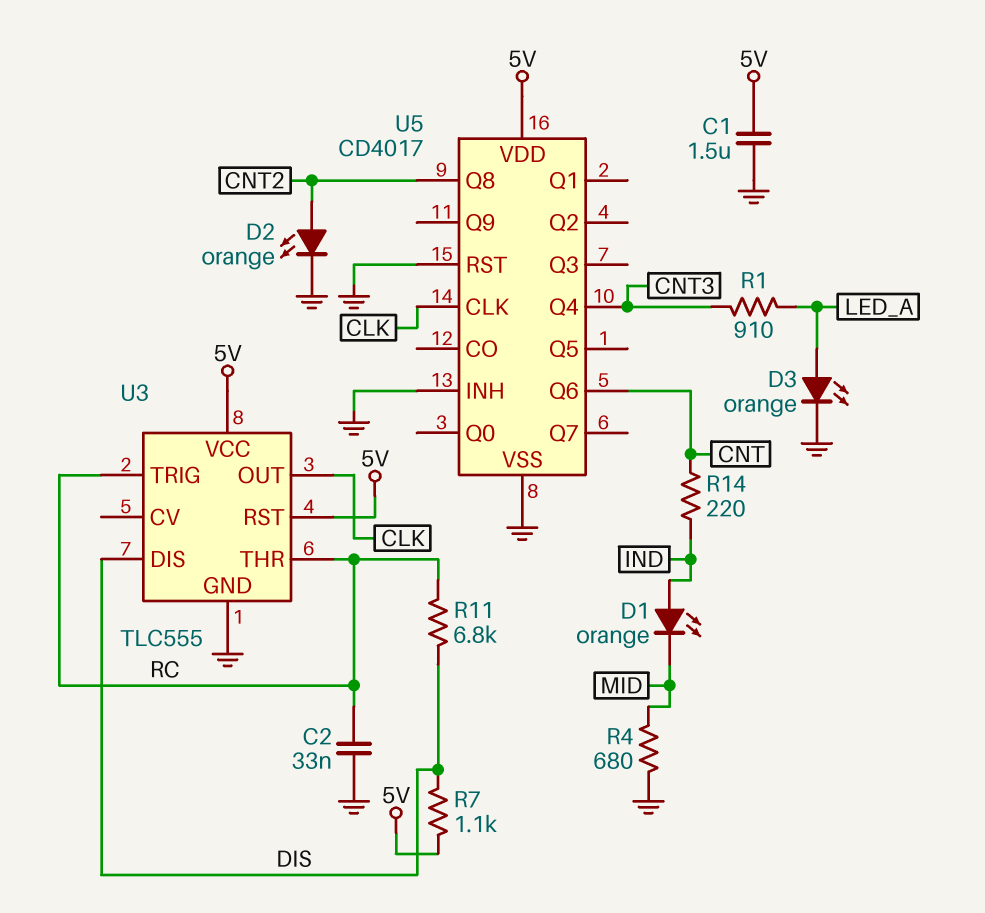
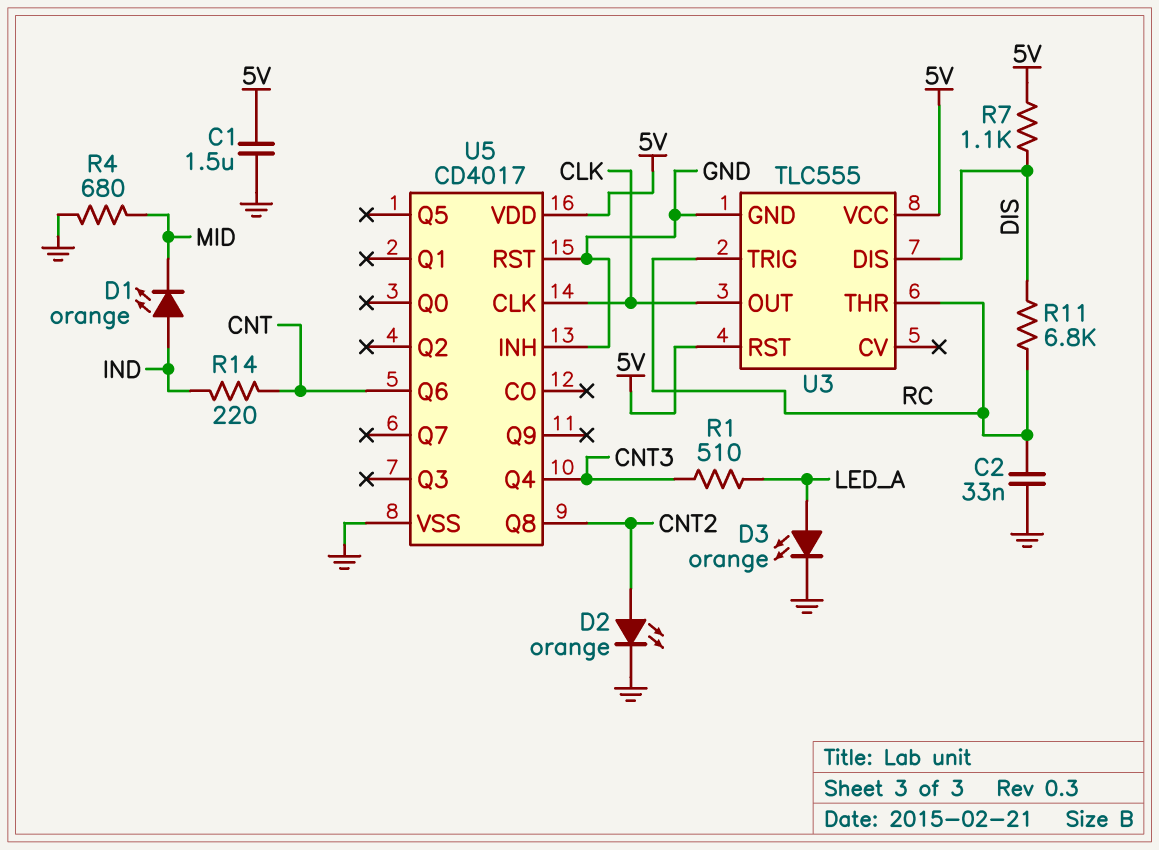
R1: 910 (CNT3, LED_A) -> 510 (CNT3, LED_A)

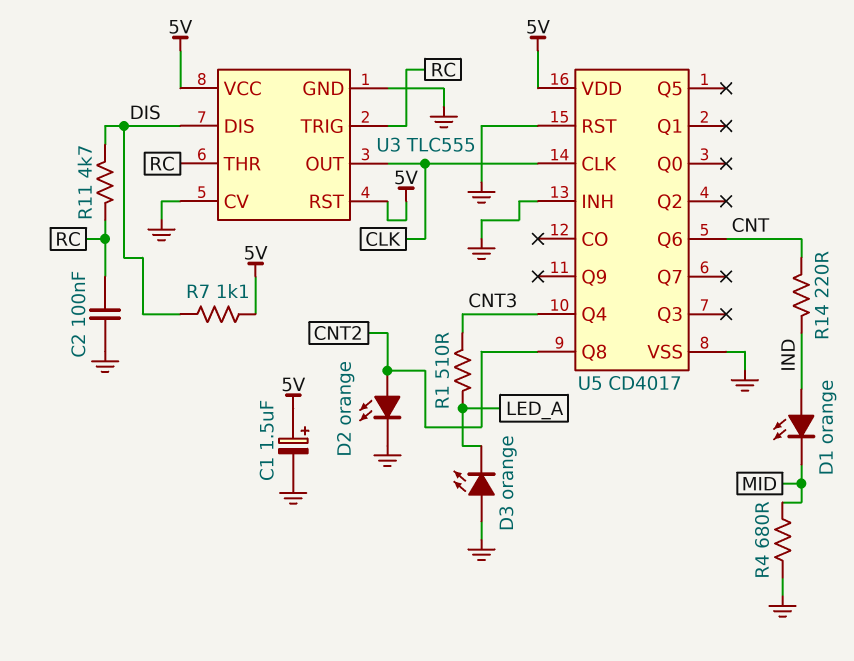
C1: 1.5uF (5V, GND) -> 1.5uF (plus 5V, minus GND)
C2: 33nF (GND, RC) -> 100nF (GND, RC)
D3: LED orange (A LED_A, K GND) -> LED orange (A GND, K LED_A)
R11: 6.8k (DIS, RC) -> 4.7k (DIS, RC)
U3 pin CV: none -> GND

